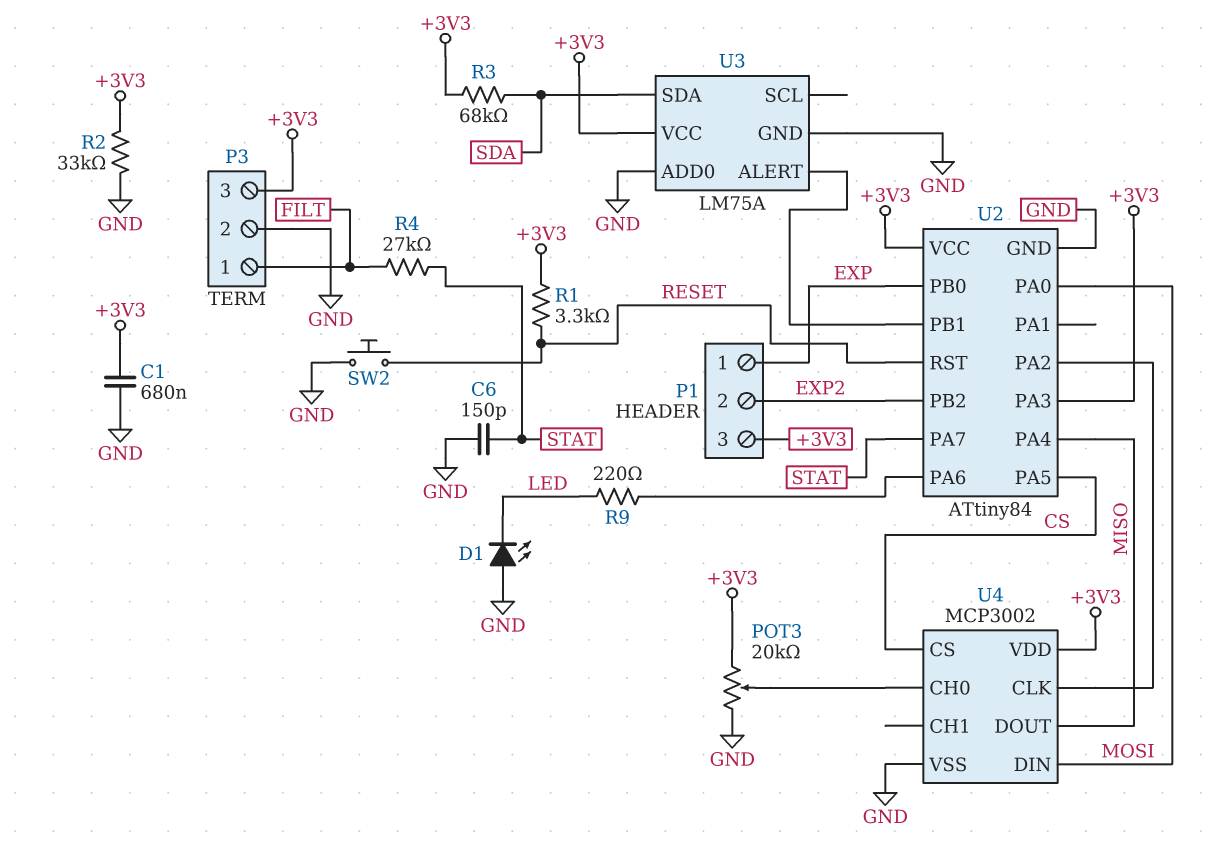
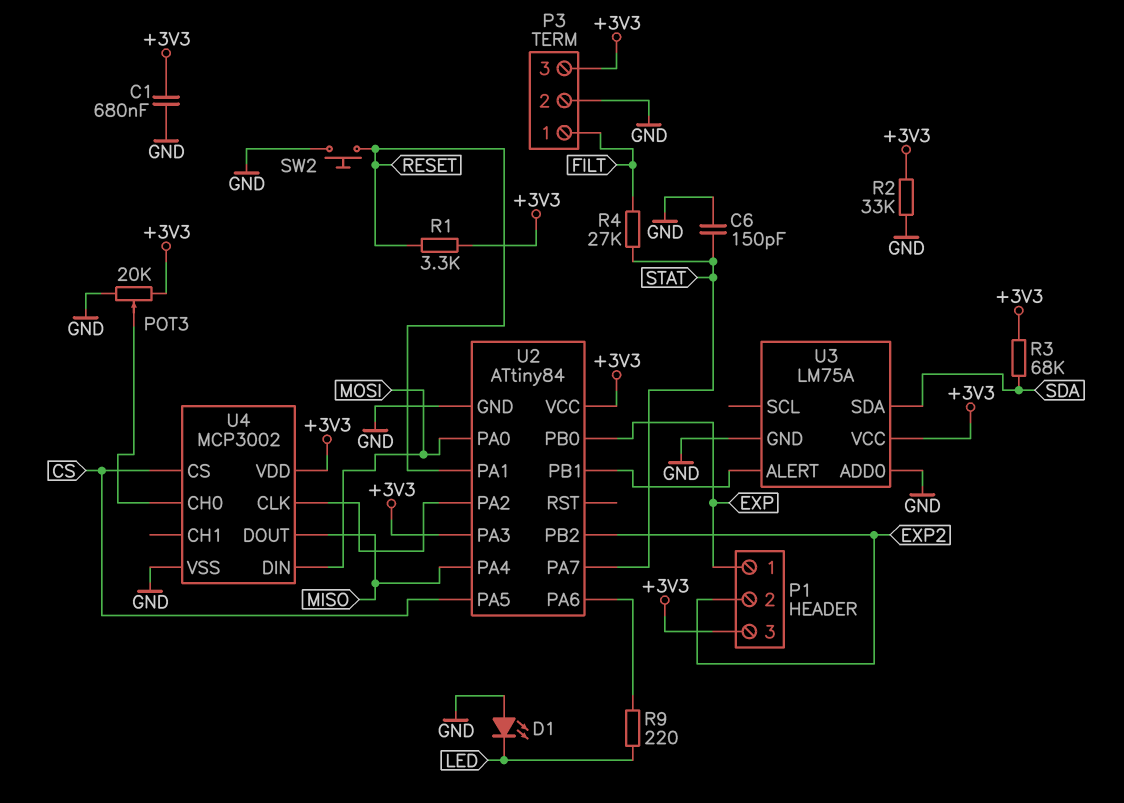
U2 pin PA1: none -> RESET
U2 pin RST: RESET -> none

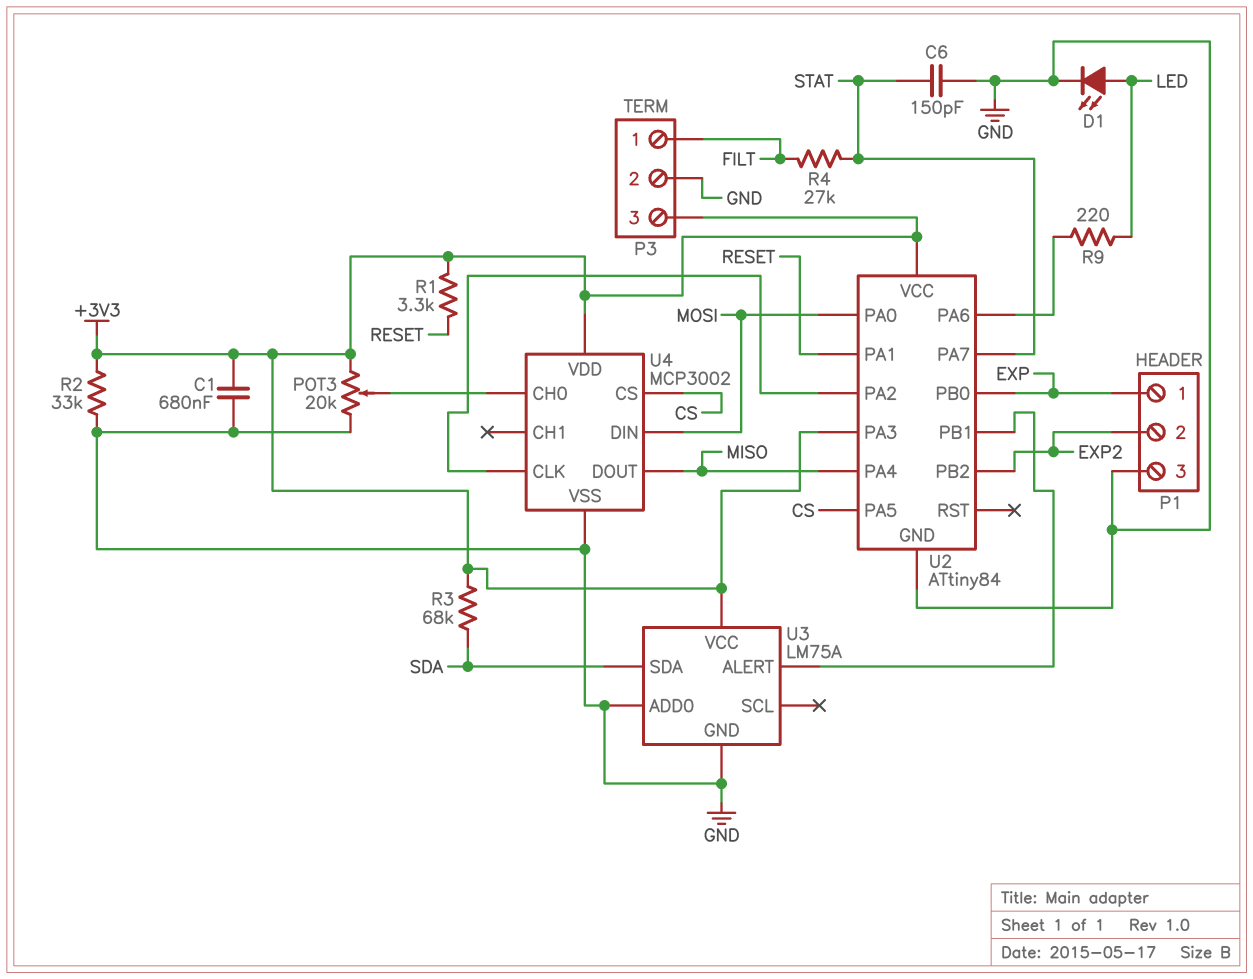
D1: LED (A GND, K LED) -> LED (A LED, K GND)
P1 pin 3: +3V3 -> GND
SW2: button (GND, RESET) -> none

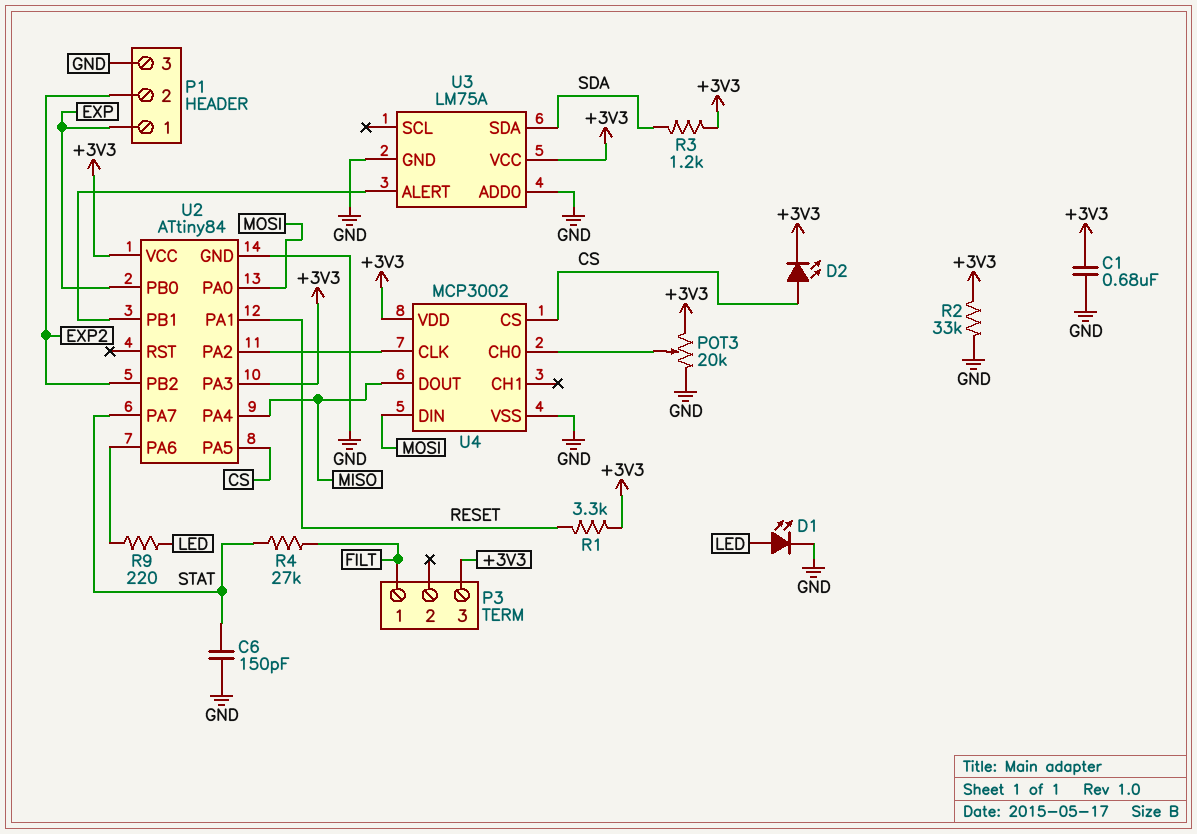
D2: none -> LED (A CS, K +3V3)
P3 pin 2: GND -> none
R3: 68k (+3V3, SDA) -> 1.2k (+3V3, SDA)

